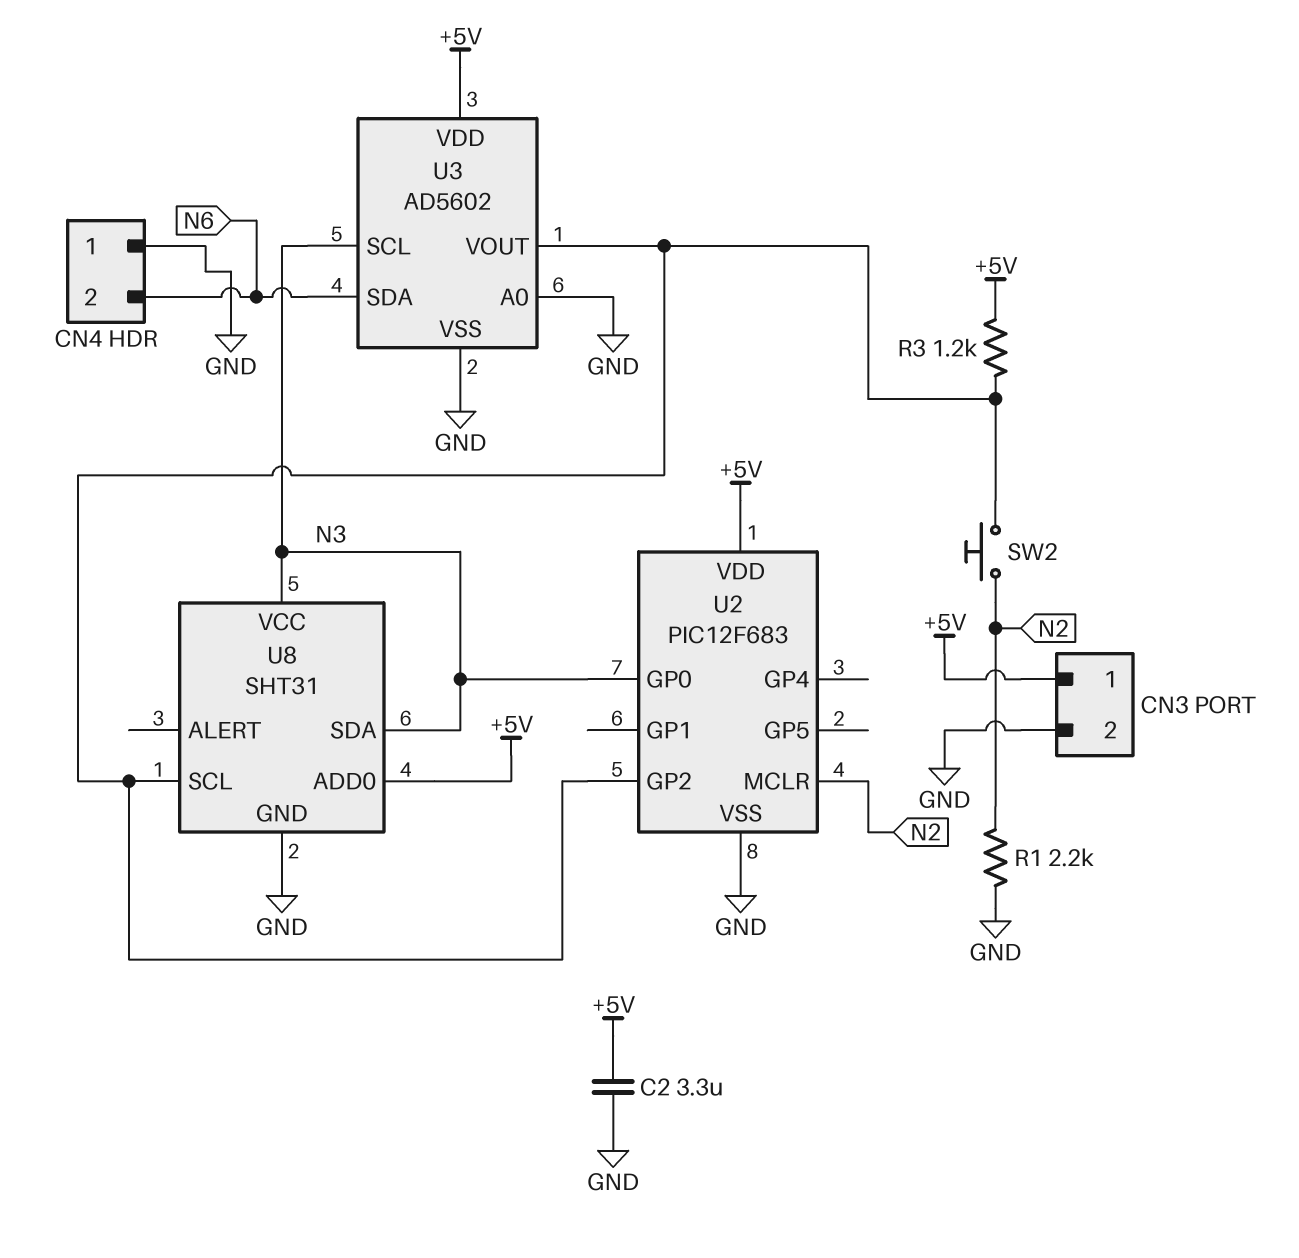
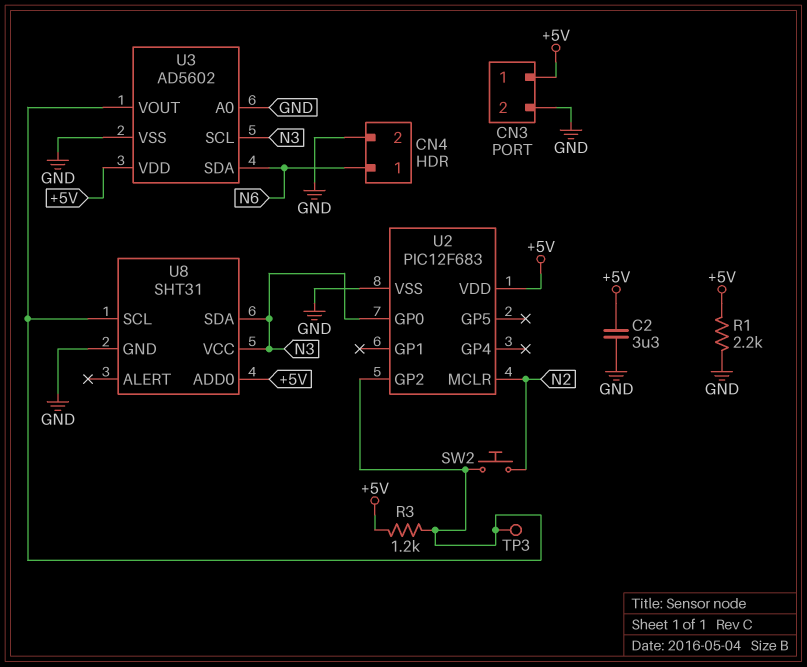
CN4 pin 1: GND -> N6
CN4 pin 2: N6 -> GND
R1: 2.2k (GND, N2) -> 2.2k (+5V, GND)
TP3: none -> test point (U2/GP2)

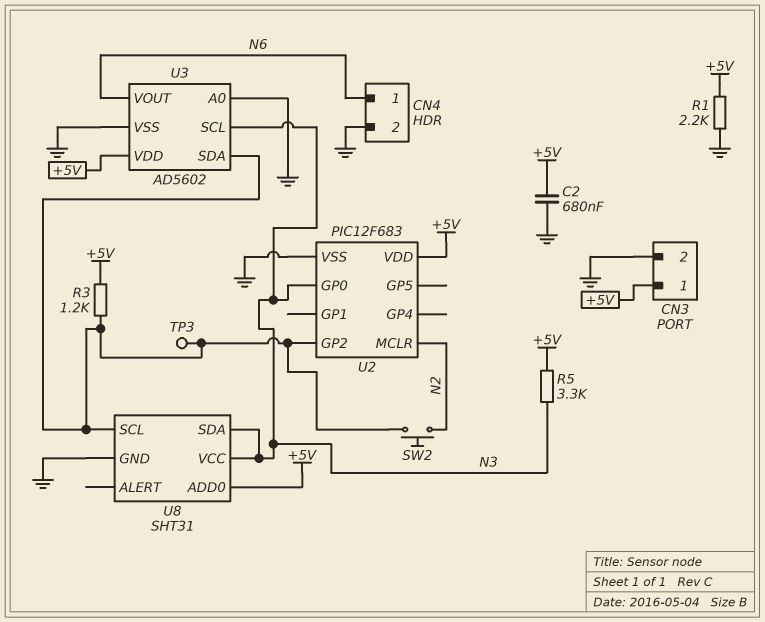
C2: 3.3uF (+5V, GND) -> 680nF (+5V, GND)
R5: none -> 3.3k (+5V, N3)
U3 pin SDA: N6 -> U2/GP2
U3 pin VOUT: U2/GP2 -> N6

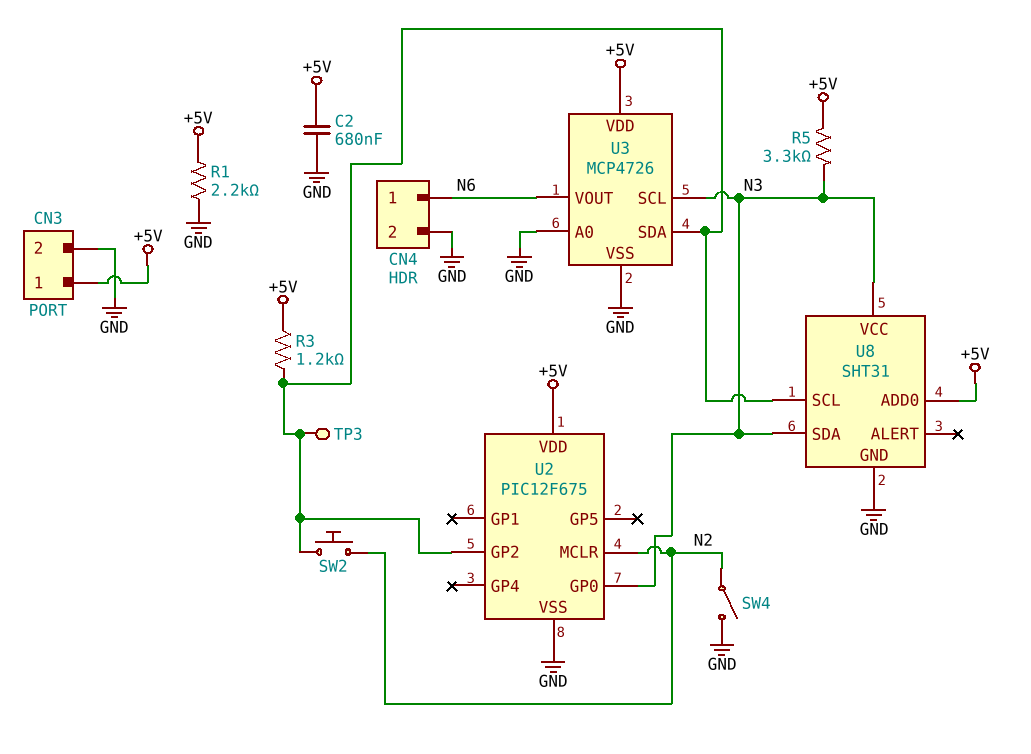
SW4: none -> switch (GND, N2)
U2: PIC12F683 -> PIC12F675
U3: AD5602 -> MCP4726

